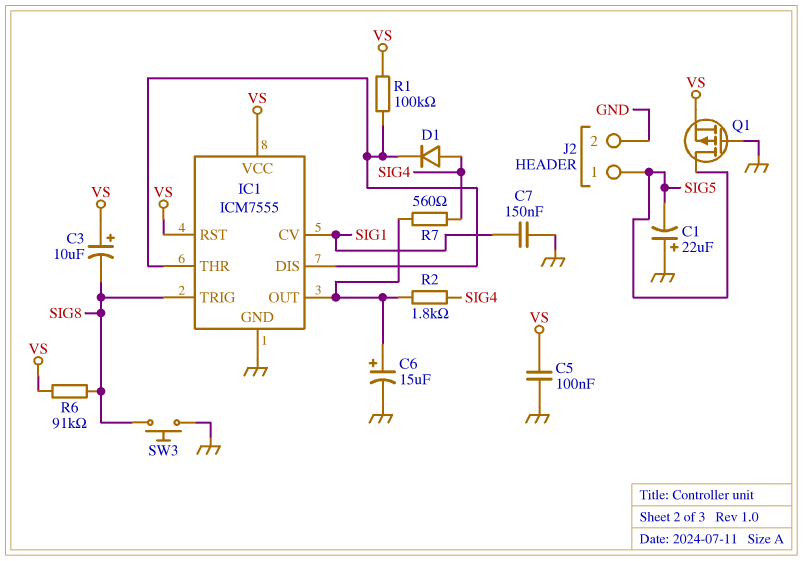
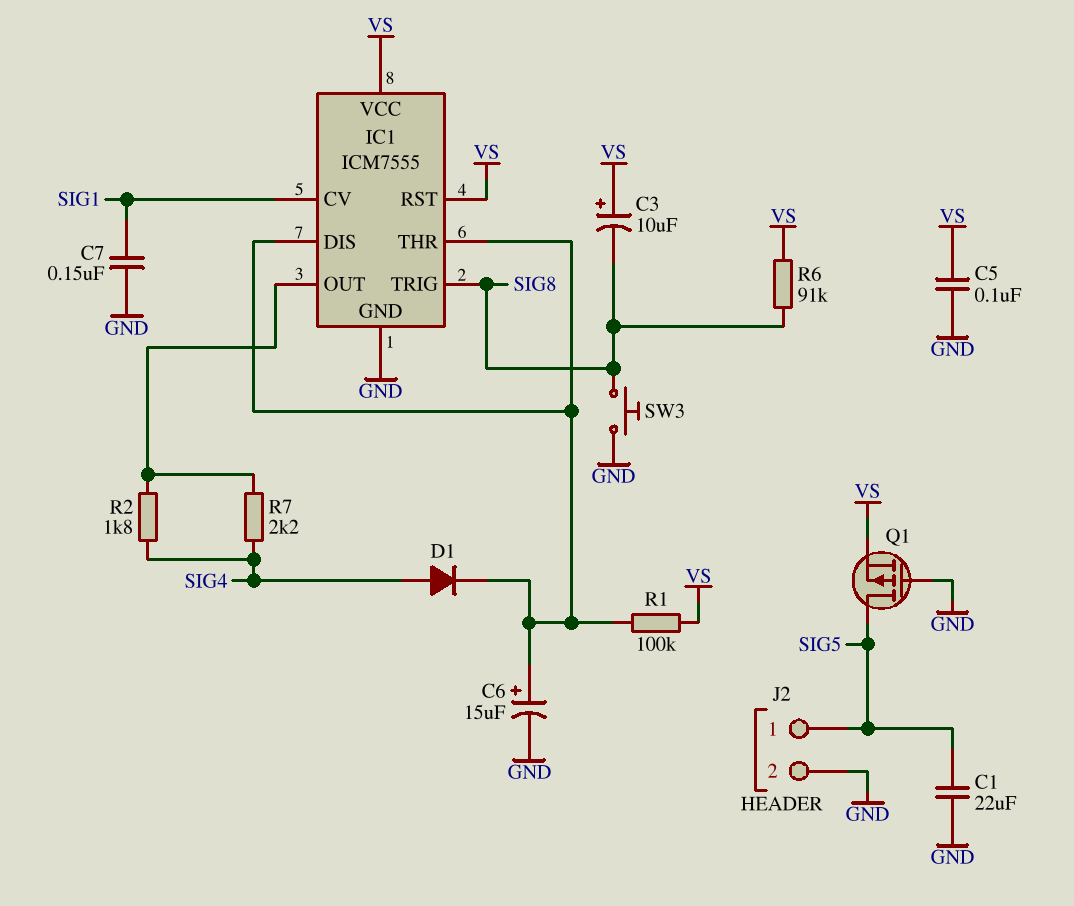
C1: 22uF (plus GND, minus SIG5) -> 22uF (GND, SIG5)
C6: 15uF (plus IC1/OUT, minus GND) -> 15uF (plus IC1/DIS, minus GND)
R7: 560 (IC1/OUT, SIG4) -> 2.2k (IC1/OUT, SIG4)

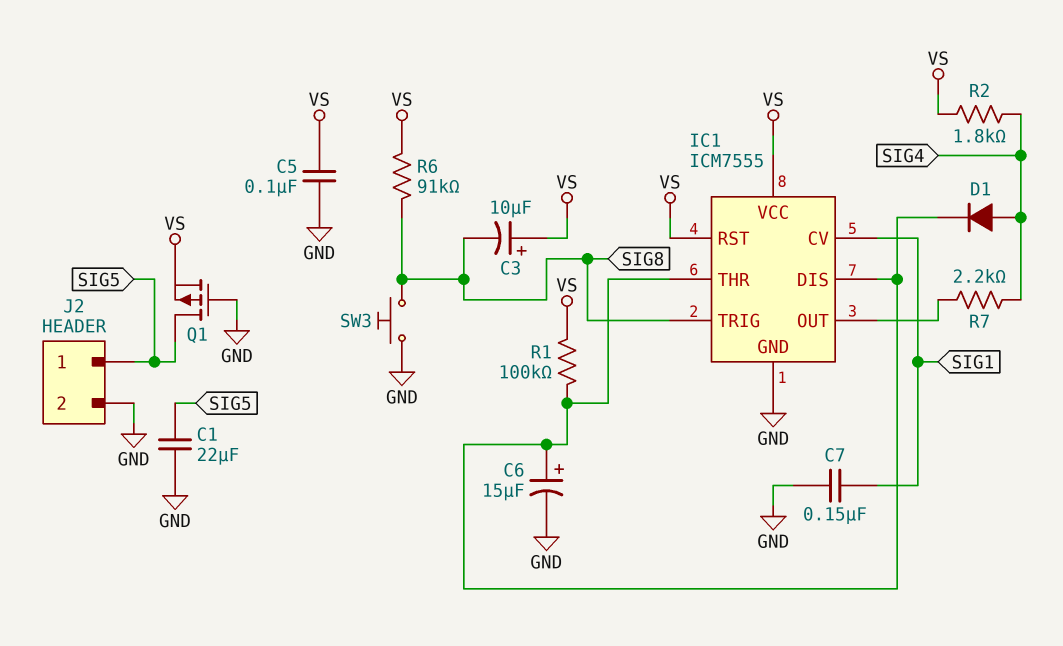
R2: 1.8k (IC1/OUT, SIG4) -> 1.8k (SIG4, VS)

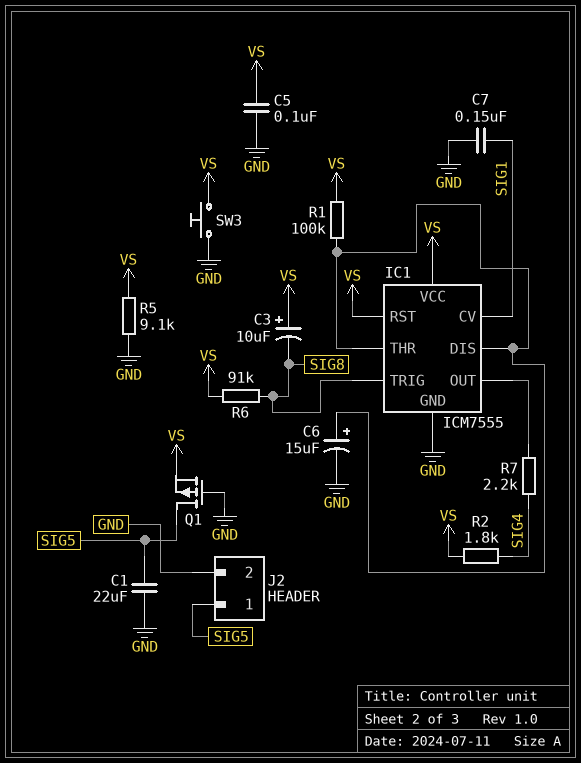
D1: diode (A SIG4, K IC1/DIS) -> none
R5: none -> 9.1k (GND, VS)
SW3: button (GND, SIG8) -> button (GND, VS)

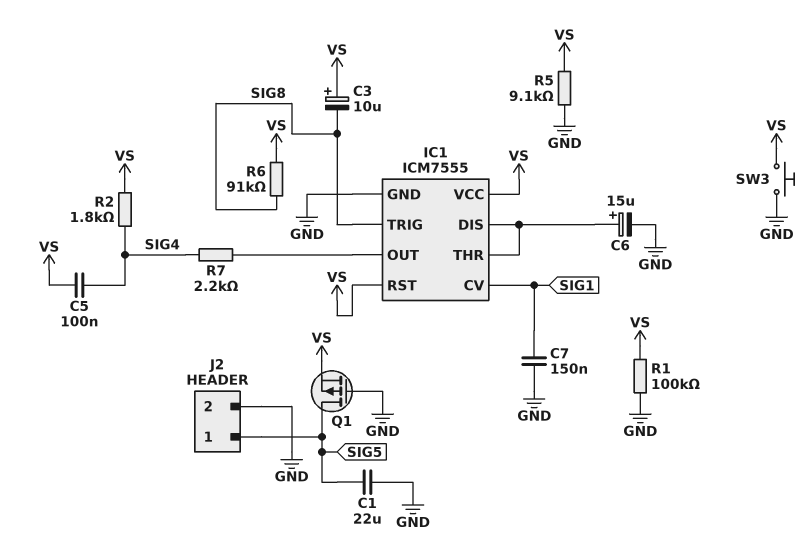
C5: 100nF (GND, VS) -> 100nF (SIG4, VS)
R1: 100k (IC1/DIS, VS) -> 100k (GND, VS)

